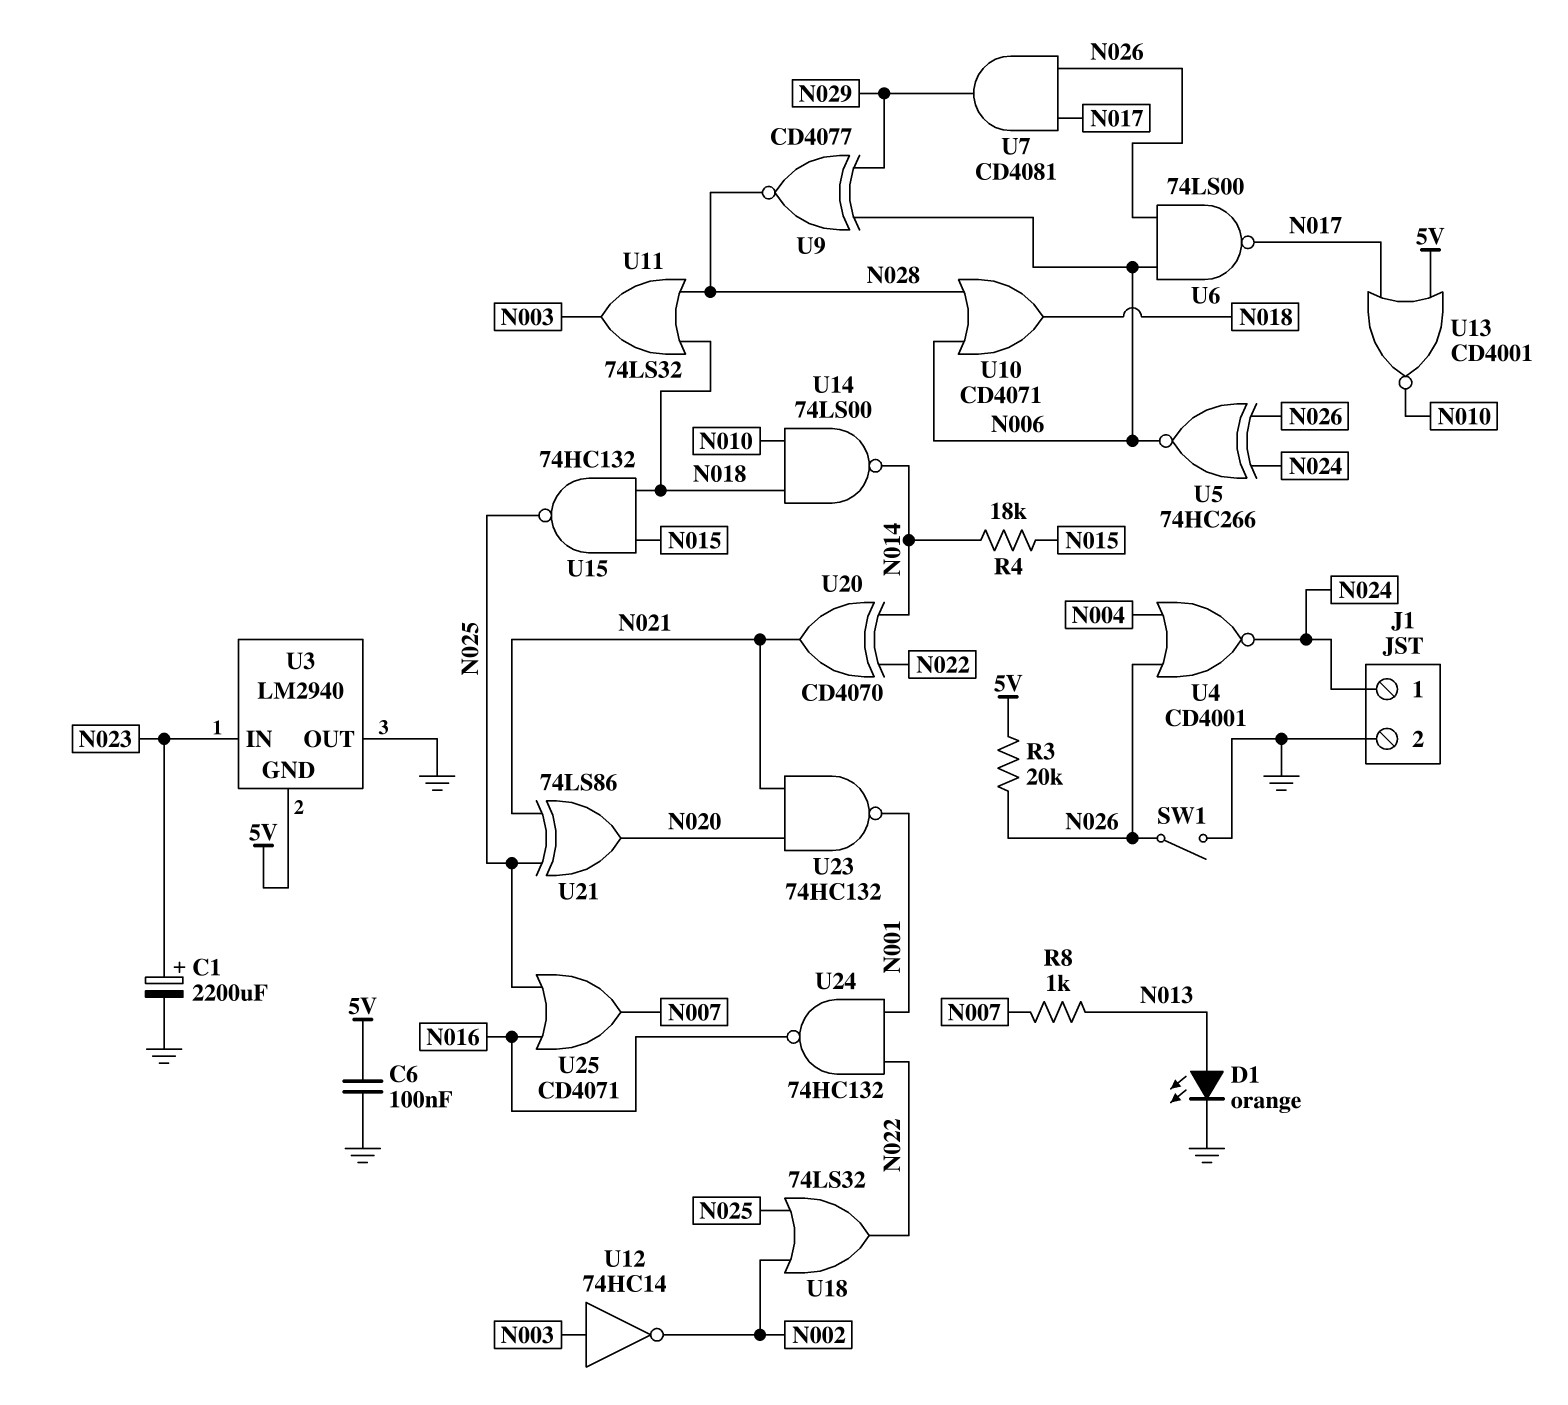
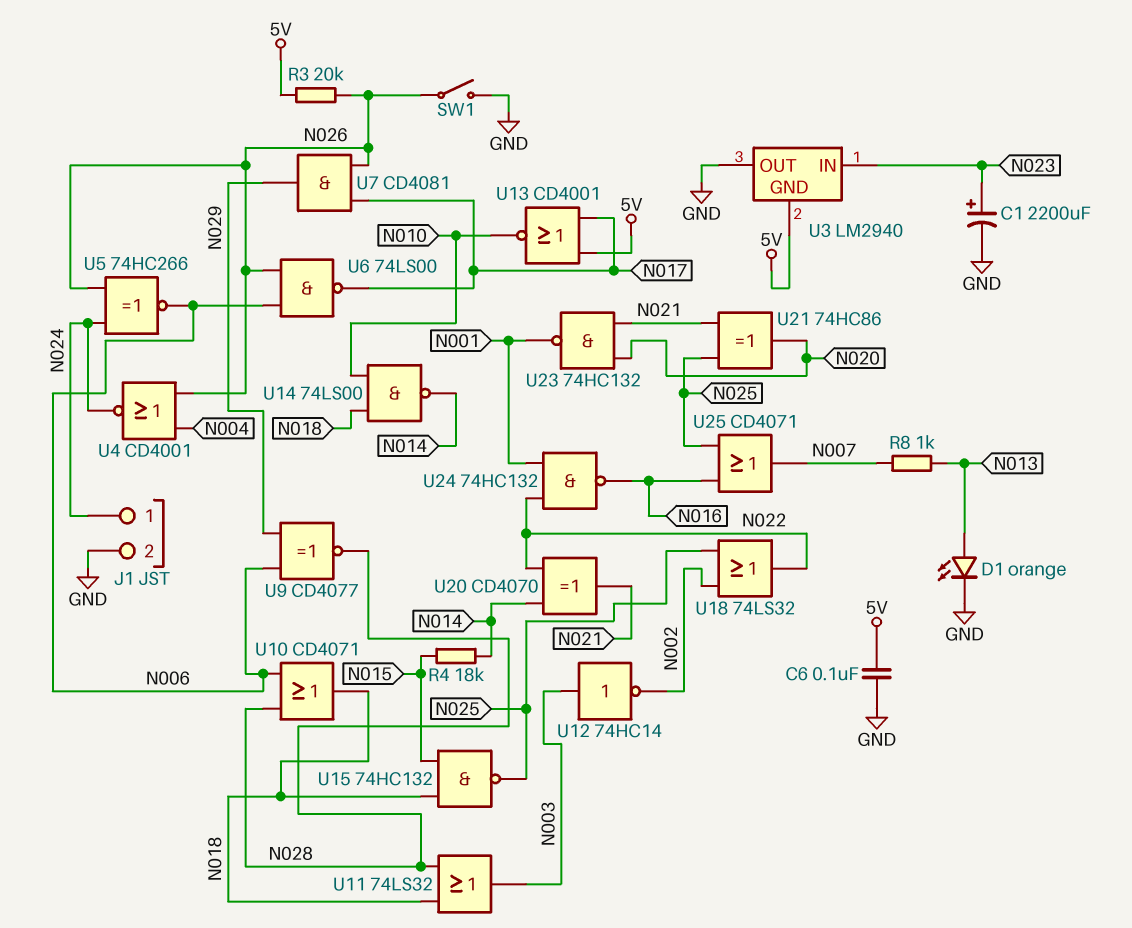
U21: XOR 74LS86 (in N021, in N025, out N020) -> XOR 74HC86 (in N021, in N025, out N020)

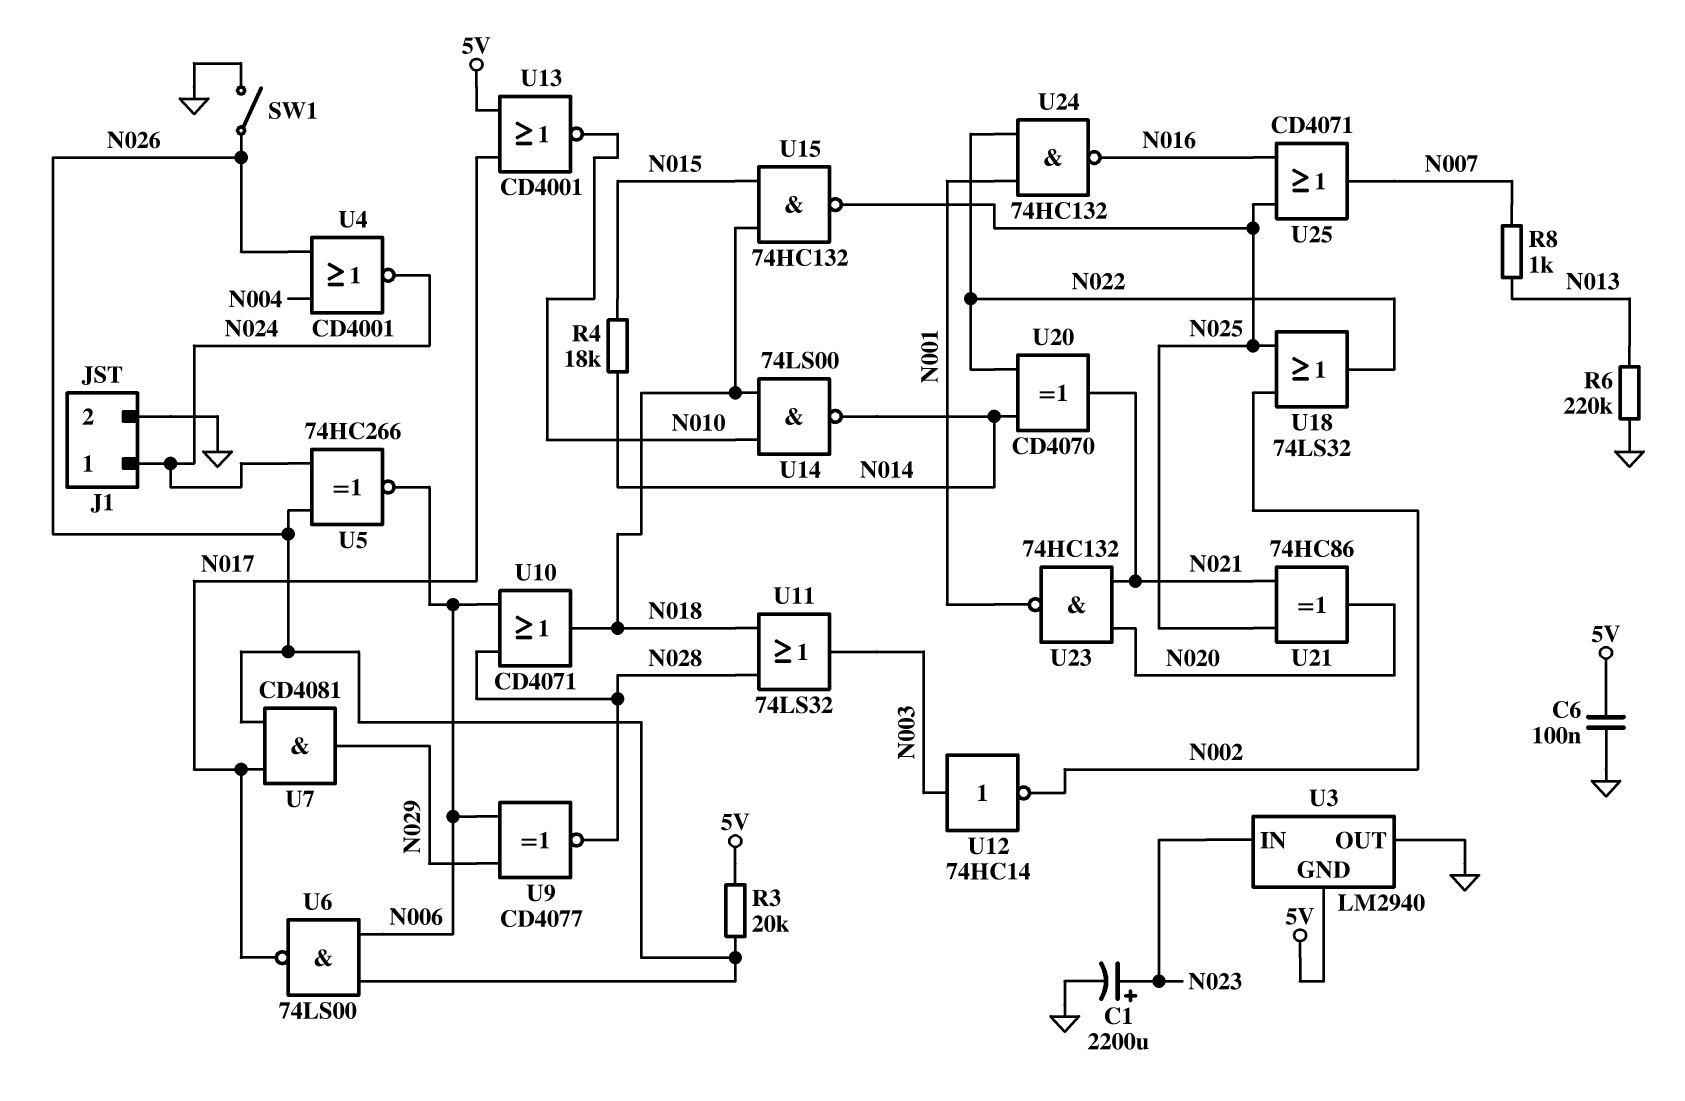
D1: LED orange (A N013, K GND) -> none
R6: none -> 220k (GND, N013)

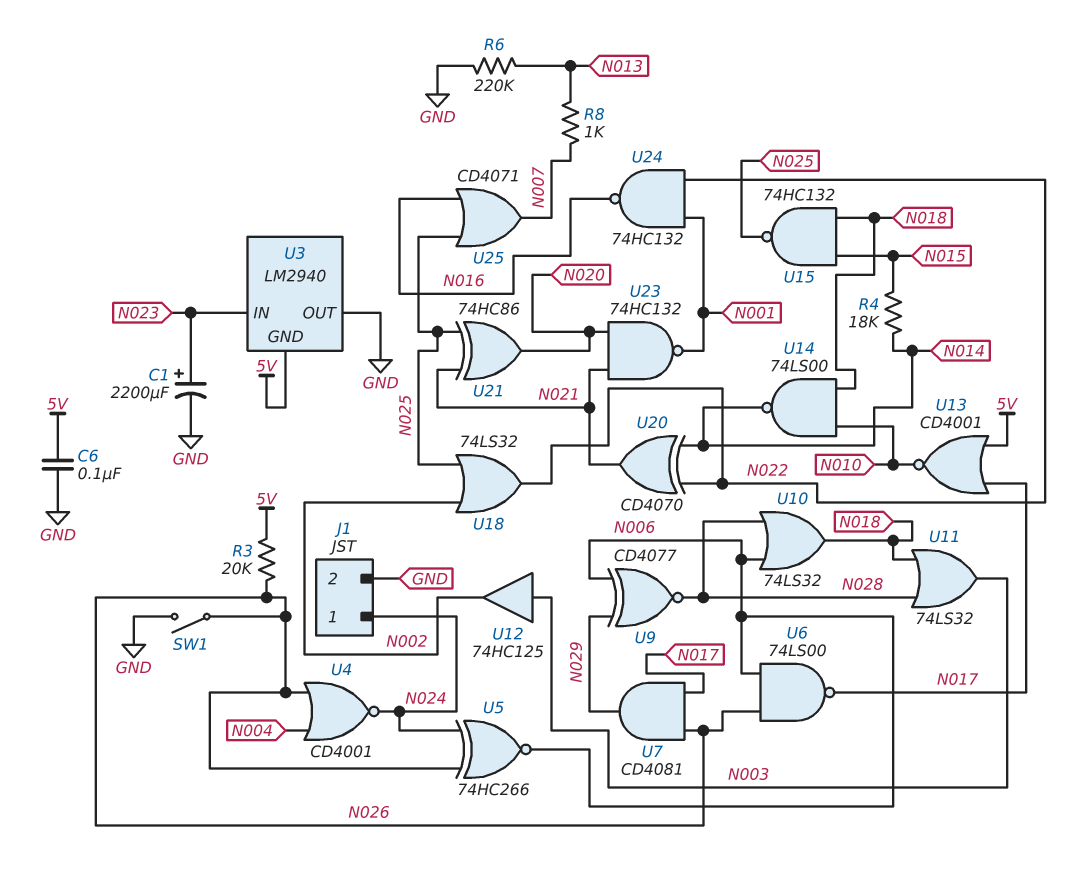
U10: OR CD4071 (in N006, in N028, out N018) -> OR 74LS32 (in N006, in N028, out N018)
U12: NOT 74HC14 (in N003, out N002) -> buffer 74HC125 (in N003, out N002)

